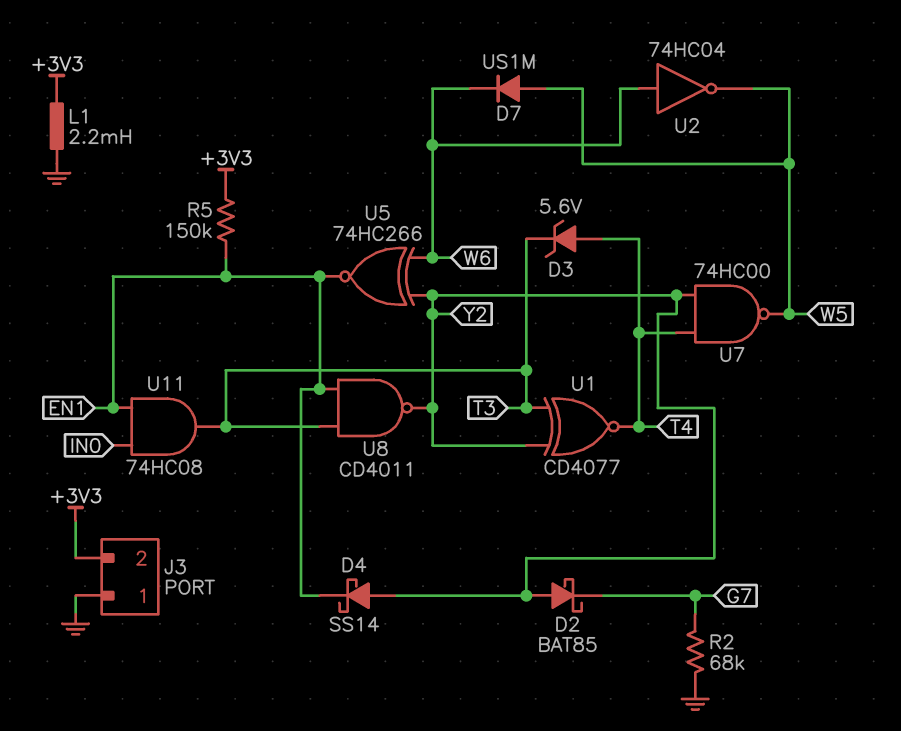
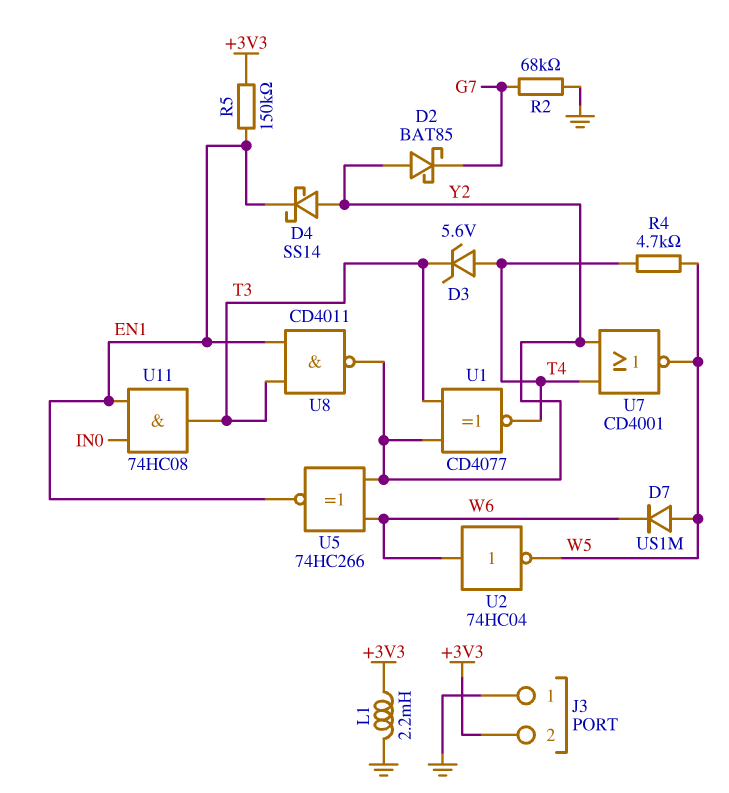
R4: none -> 4.7k (T4, W5)
U7: NAND 74HC00 (in T4, in Y2, out W5) -> NOR CD4001 (in T4, in Y2, out W5)

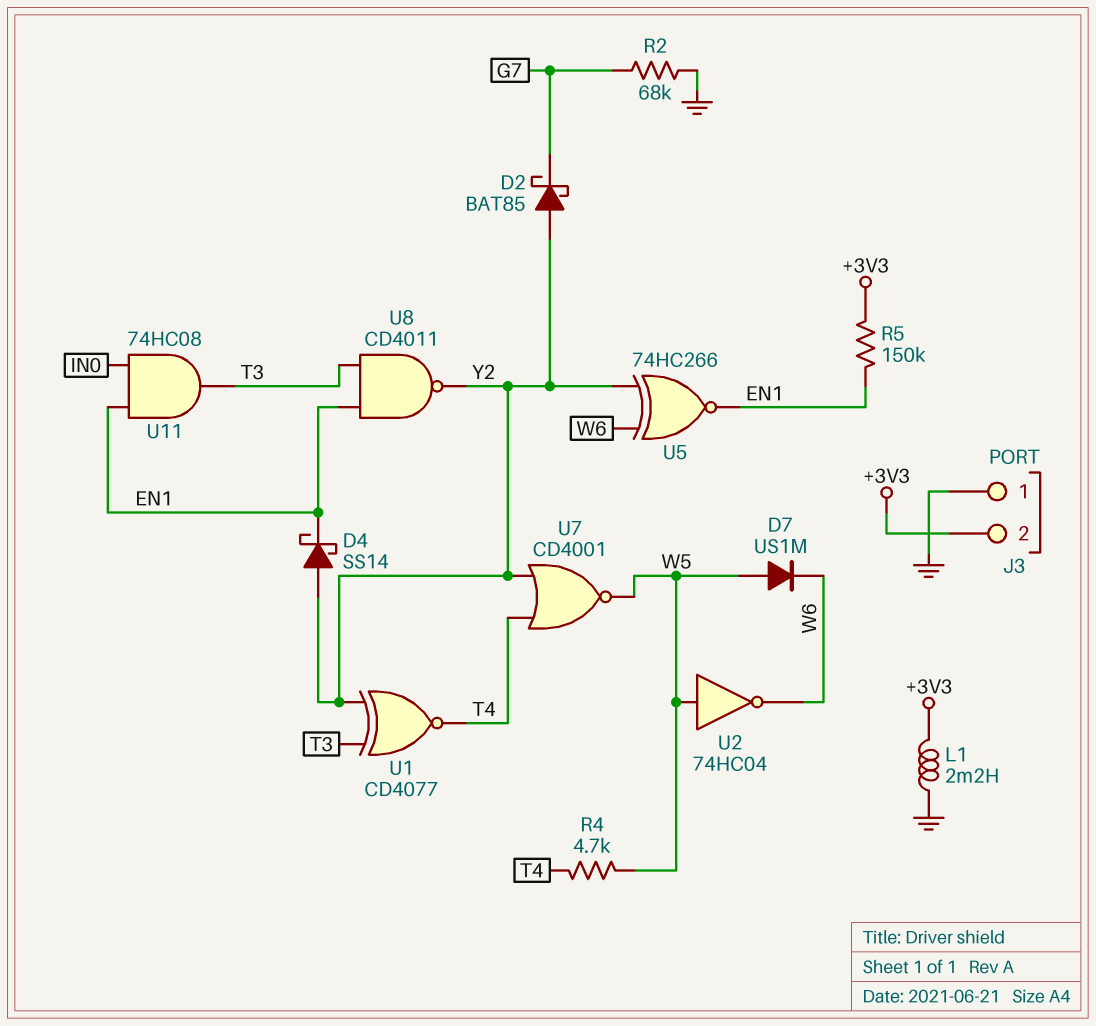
D3: zener 5.6V (A T4, K T3) -> none
U2: NOT 74HC04 (in W6, out W5) -> NOT 74HC04 (in W5, out W6)

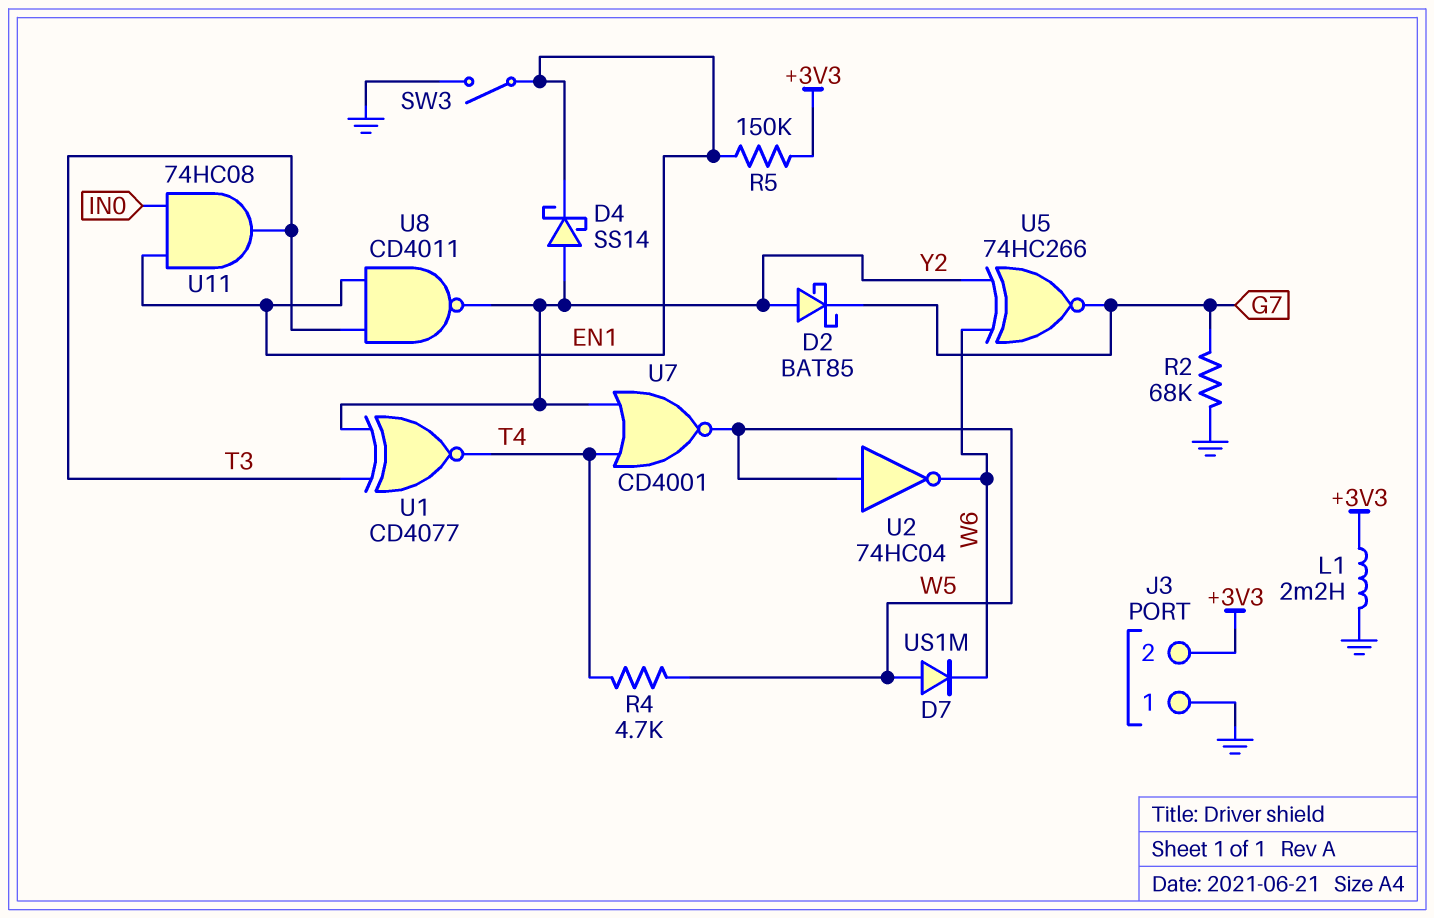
SW3: none -> switch (EN1, GND)
U5: XNOR 74HC266 (in W6, in Y2, out EN1) -> XNOR 74HC266 (in W6, in Y2, out G7)

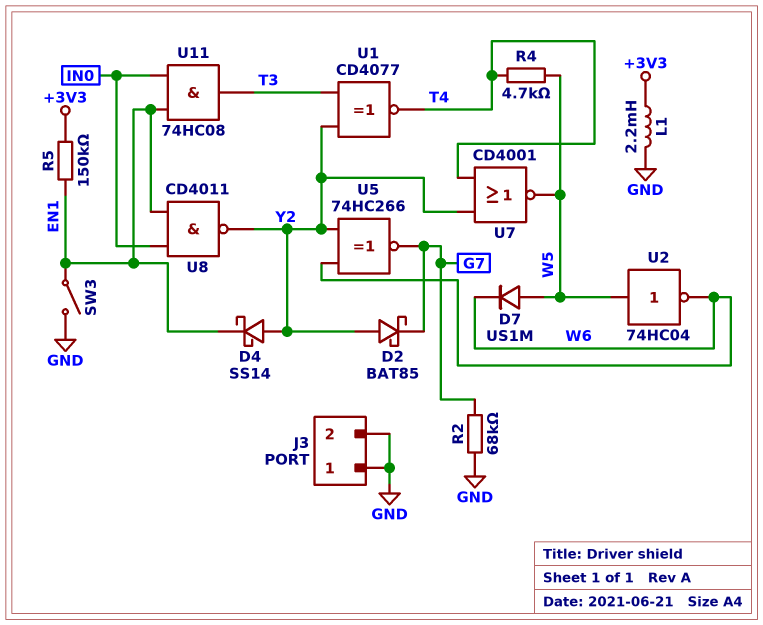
J3 pin 2: +3V3 -> GND
U8: NAND CD4011 (in EN1, in T3, out Y2) -> NAND CD4011 (in EN1, in IN0, out Y2)

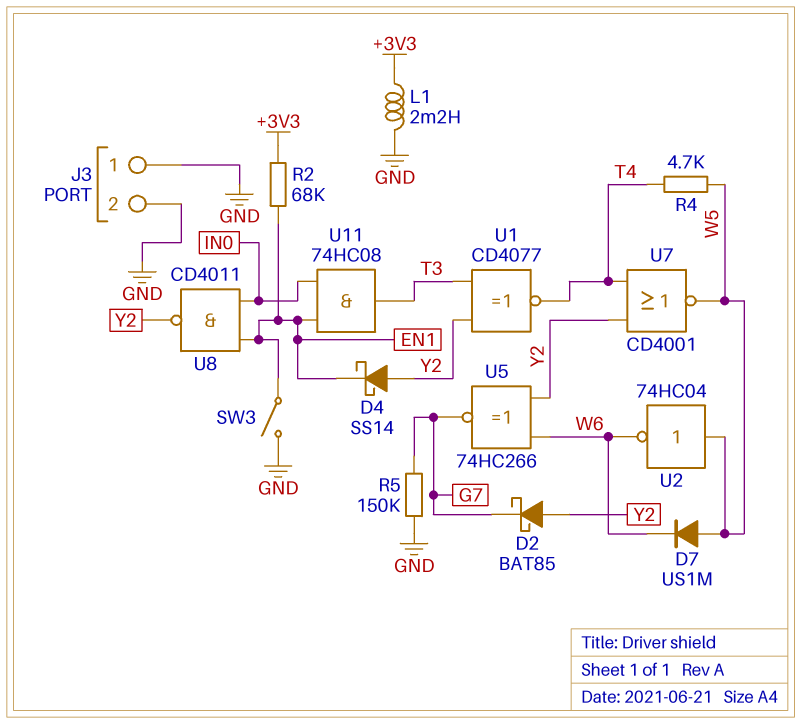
R2: 68k (G7, GND) -> 68k (+3V3, EN1)
R5: 150k (+3V3, EN1) -> 150k (G7, GND)

